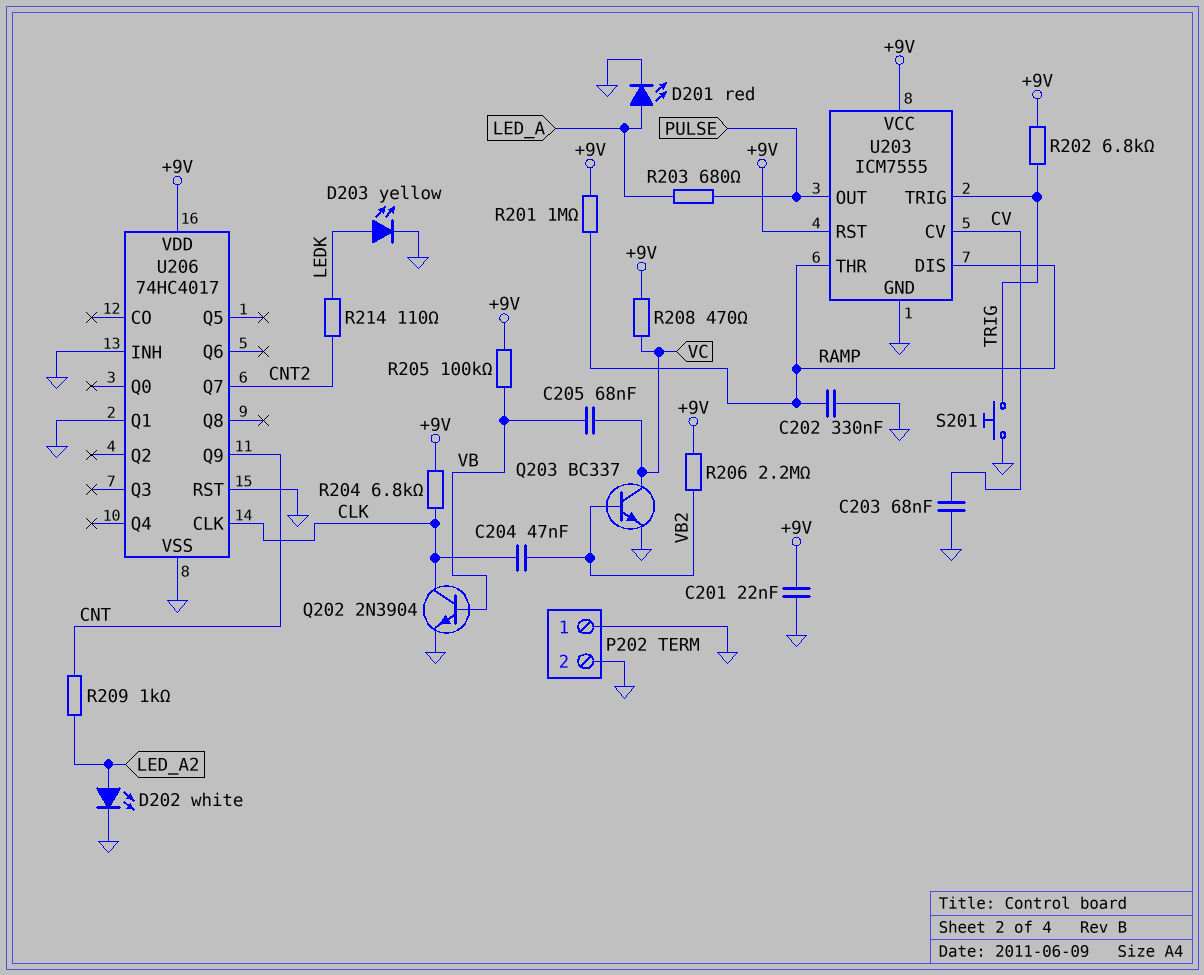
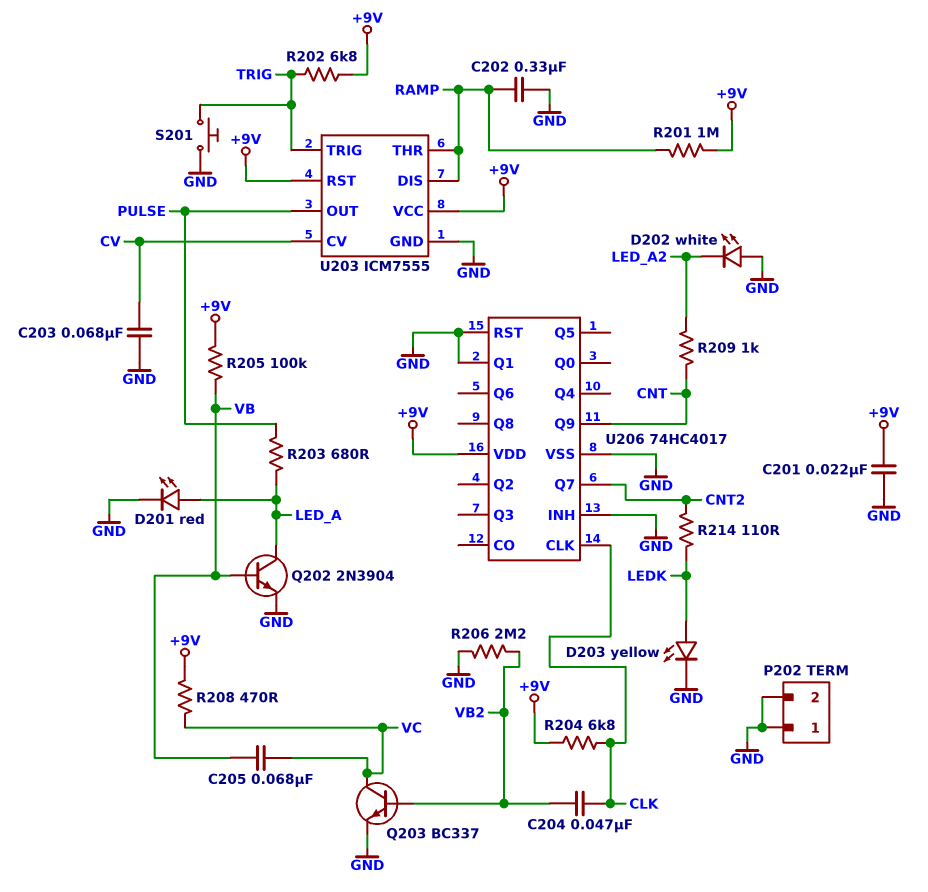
D202: LED white (A LED_A2, K GND) -> LED white (A GND, K LED_A2)
Q202: NPN 2N3904 (B VB, C CLK, E GND) -> NPN 2N3904 (B VB, C LED_A, E GND)
R206: 2.2M (+9V, VB2) -> 2.2M (GND, VB2)

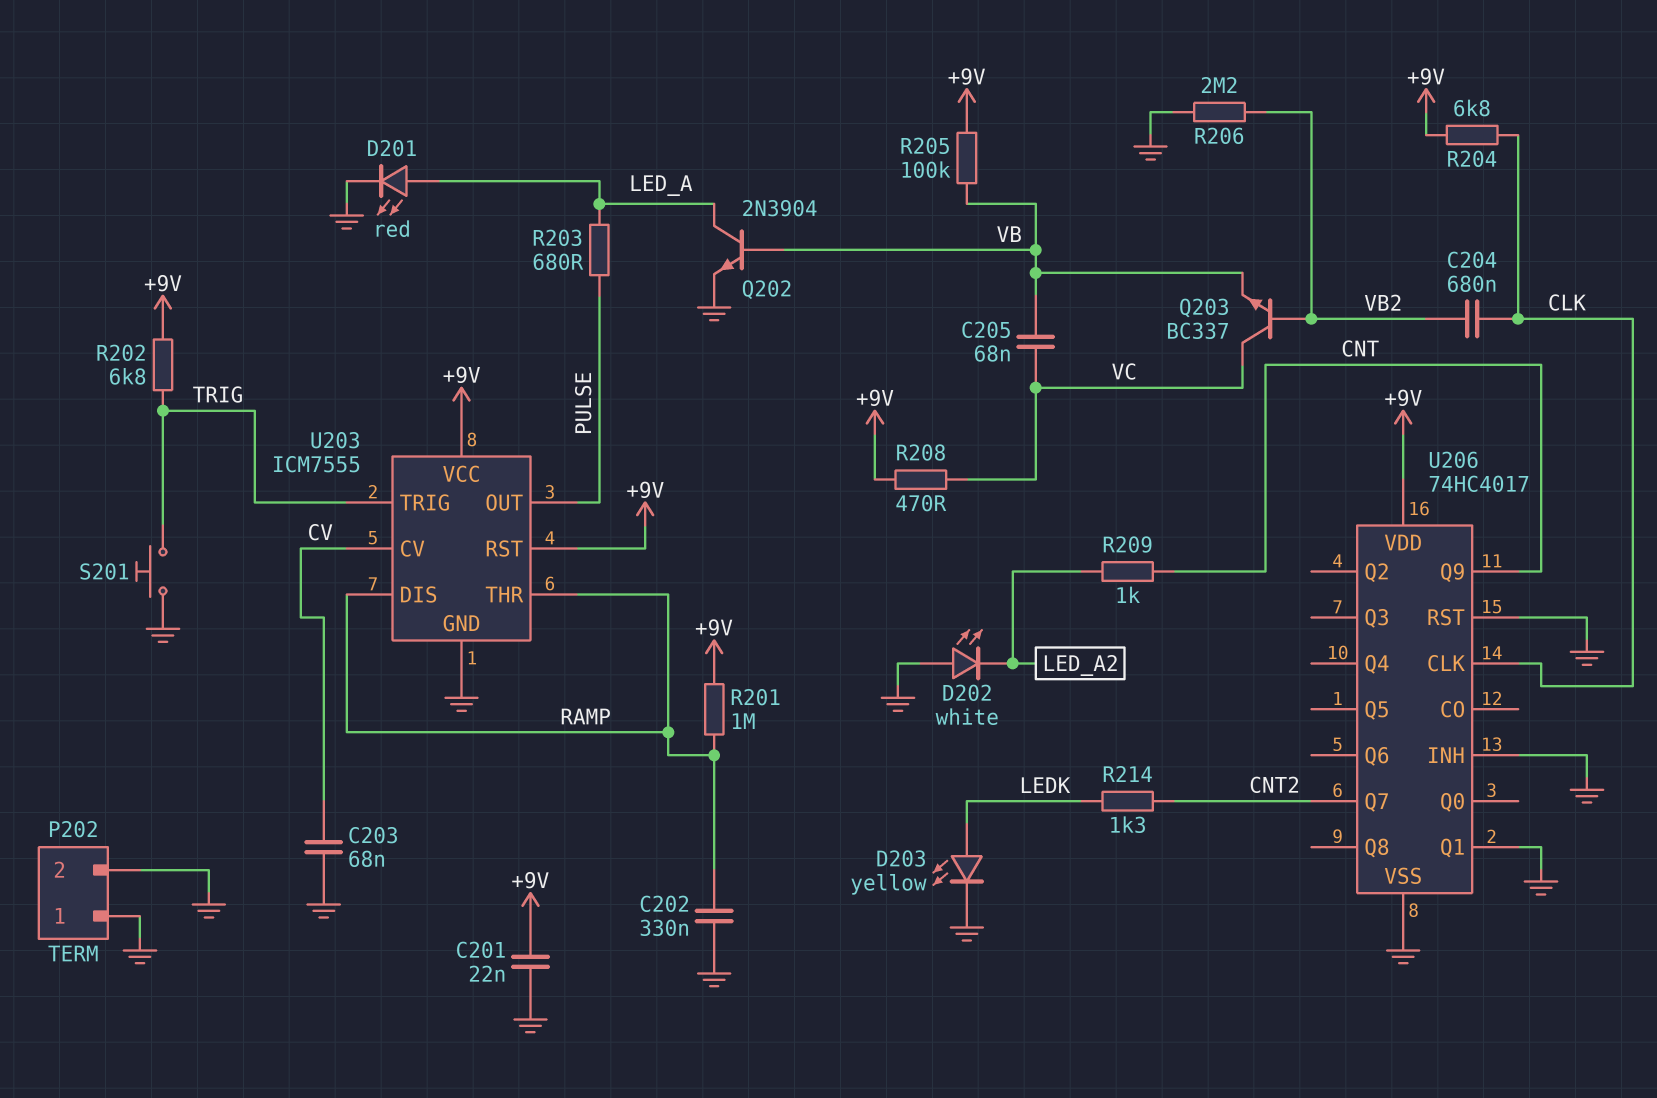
C204: 47nF (CLK, VB2) -> 680nF (CLK, VB2)
Q203: NPN BC337 (B VB2, C VC, E GND) -> NPN BC337 (B VB2, C VC, E VB)
R214: 110 (CNT2, LEDK) -> 1.3k (CNT2, LEDK)

